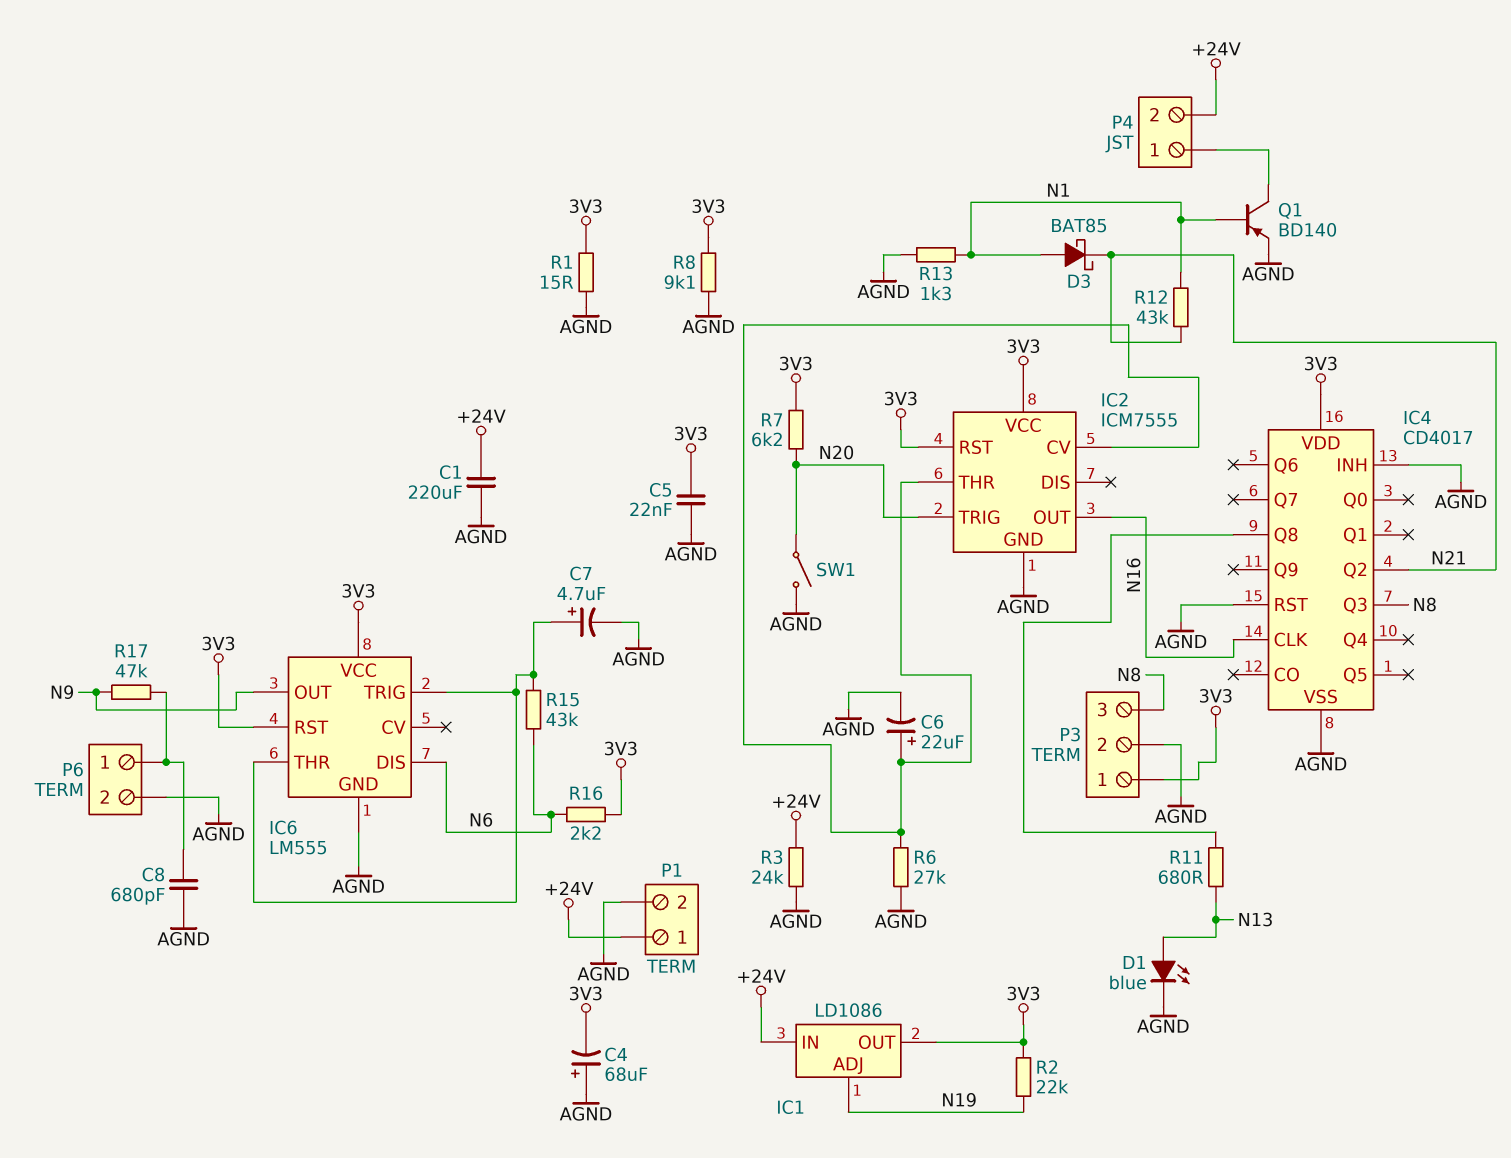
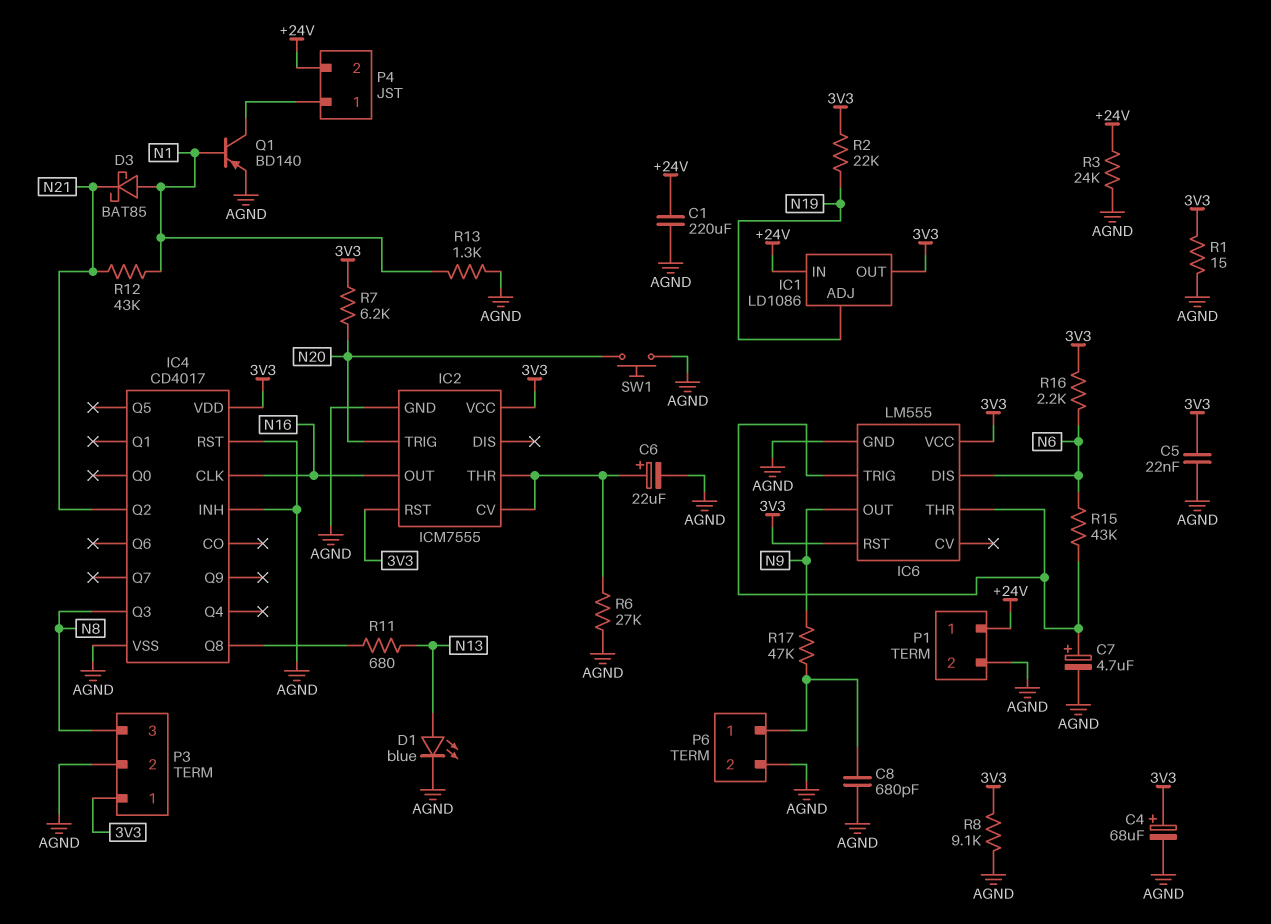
C4: 68uF (plus AGND, minus 3V3) -> 68uF (plus 3V3, minus AGND)
SW1: switch (AGND, N20) -> button (AGND, N20)

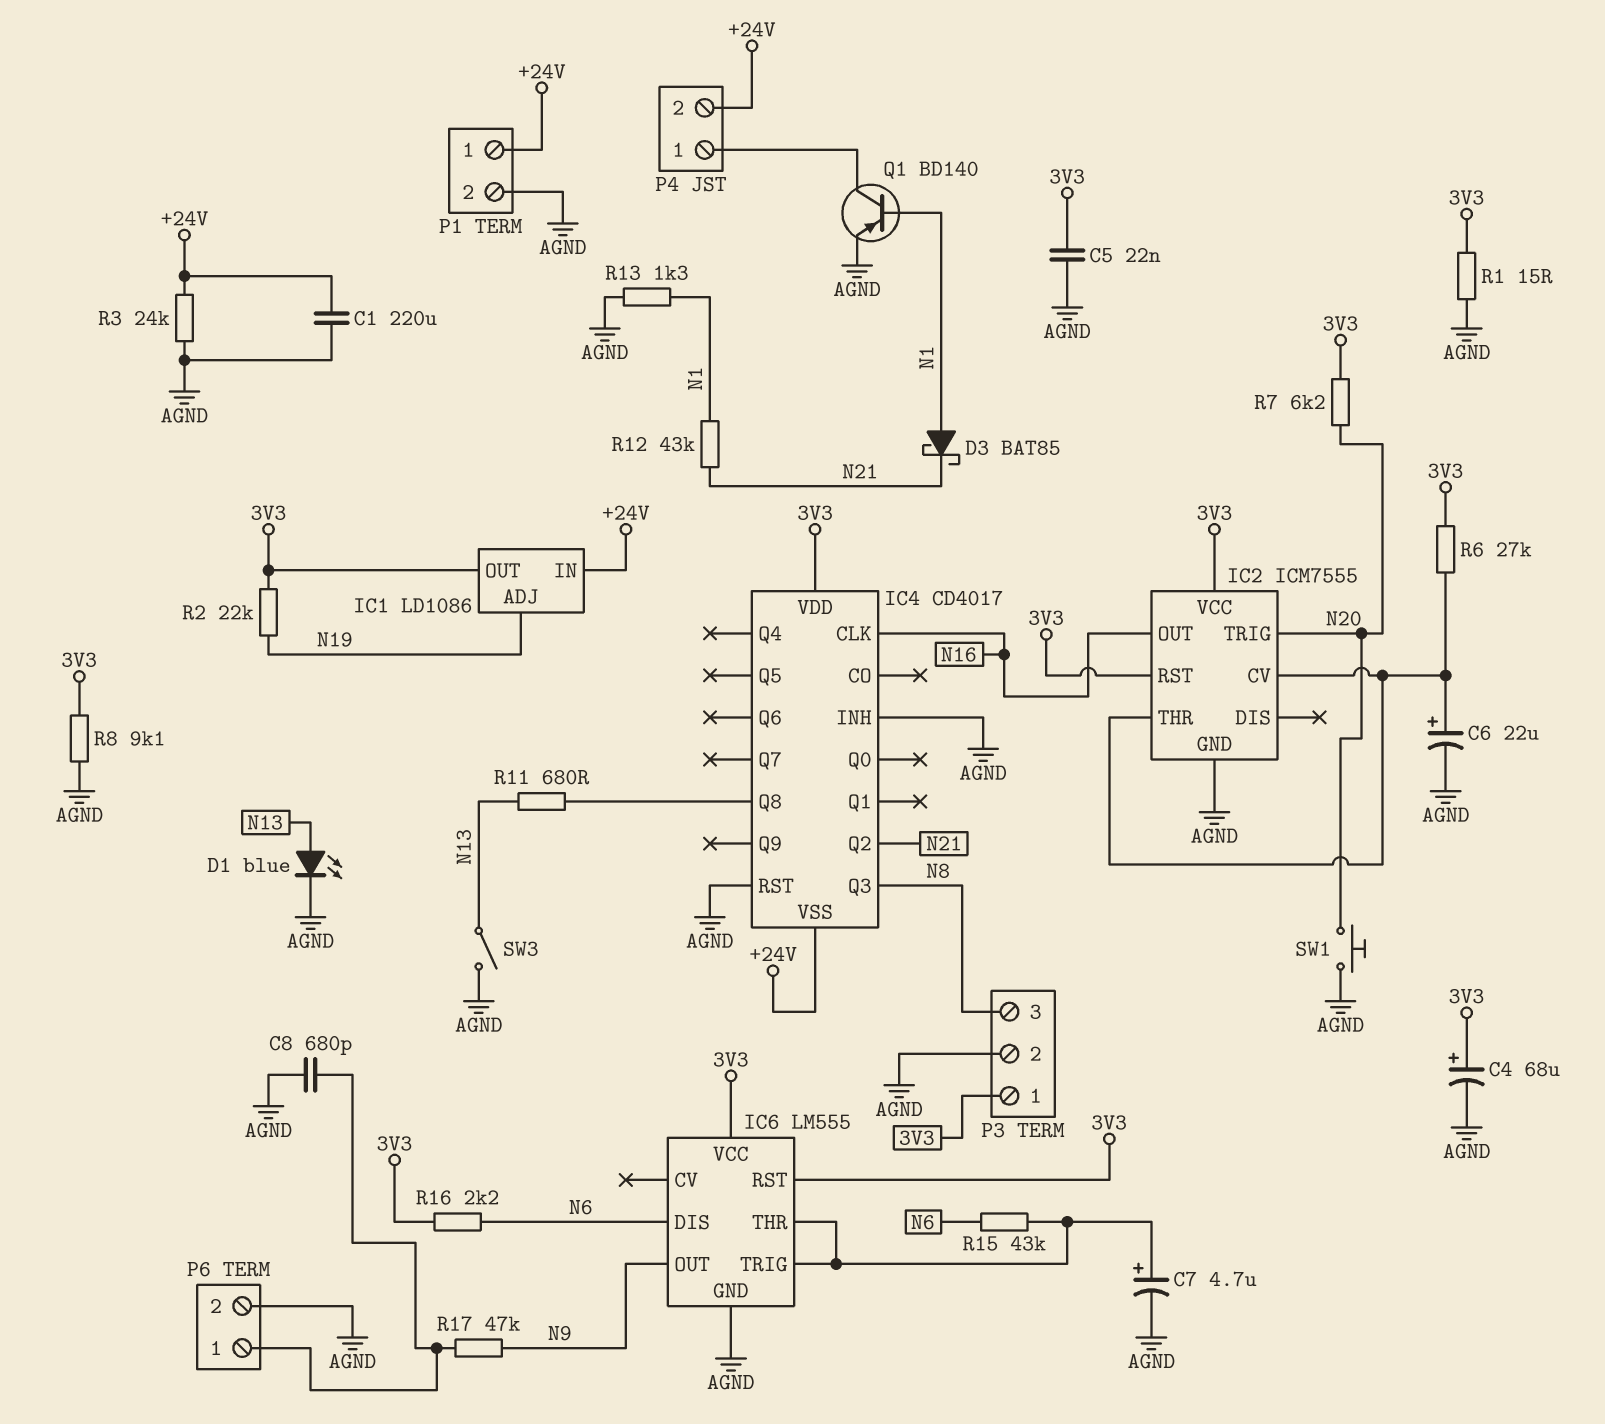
IC4 pin VSS: AGND -> +24V
R6: 27k (AGND, IC2/CV) -> 27k (3V3, IC2/CV)
SW3: none -> switch (AGND, N13)

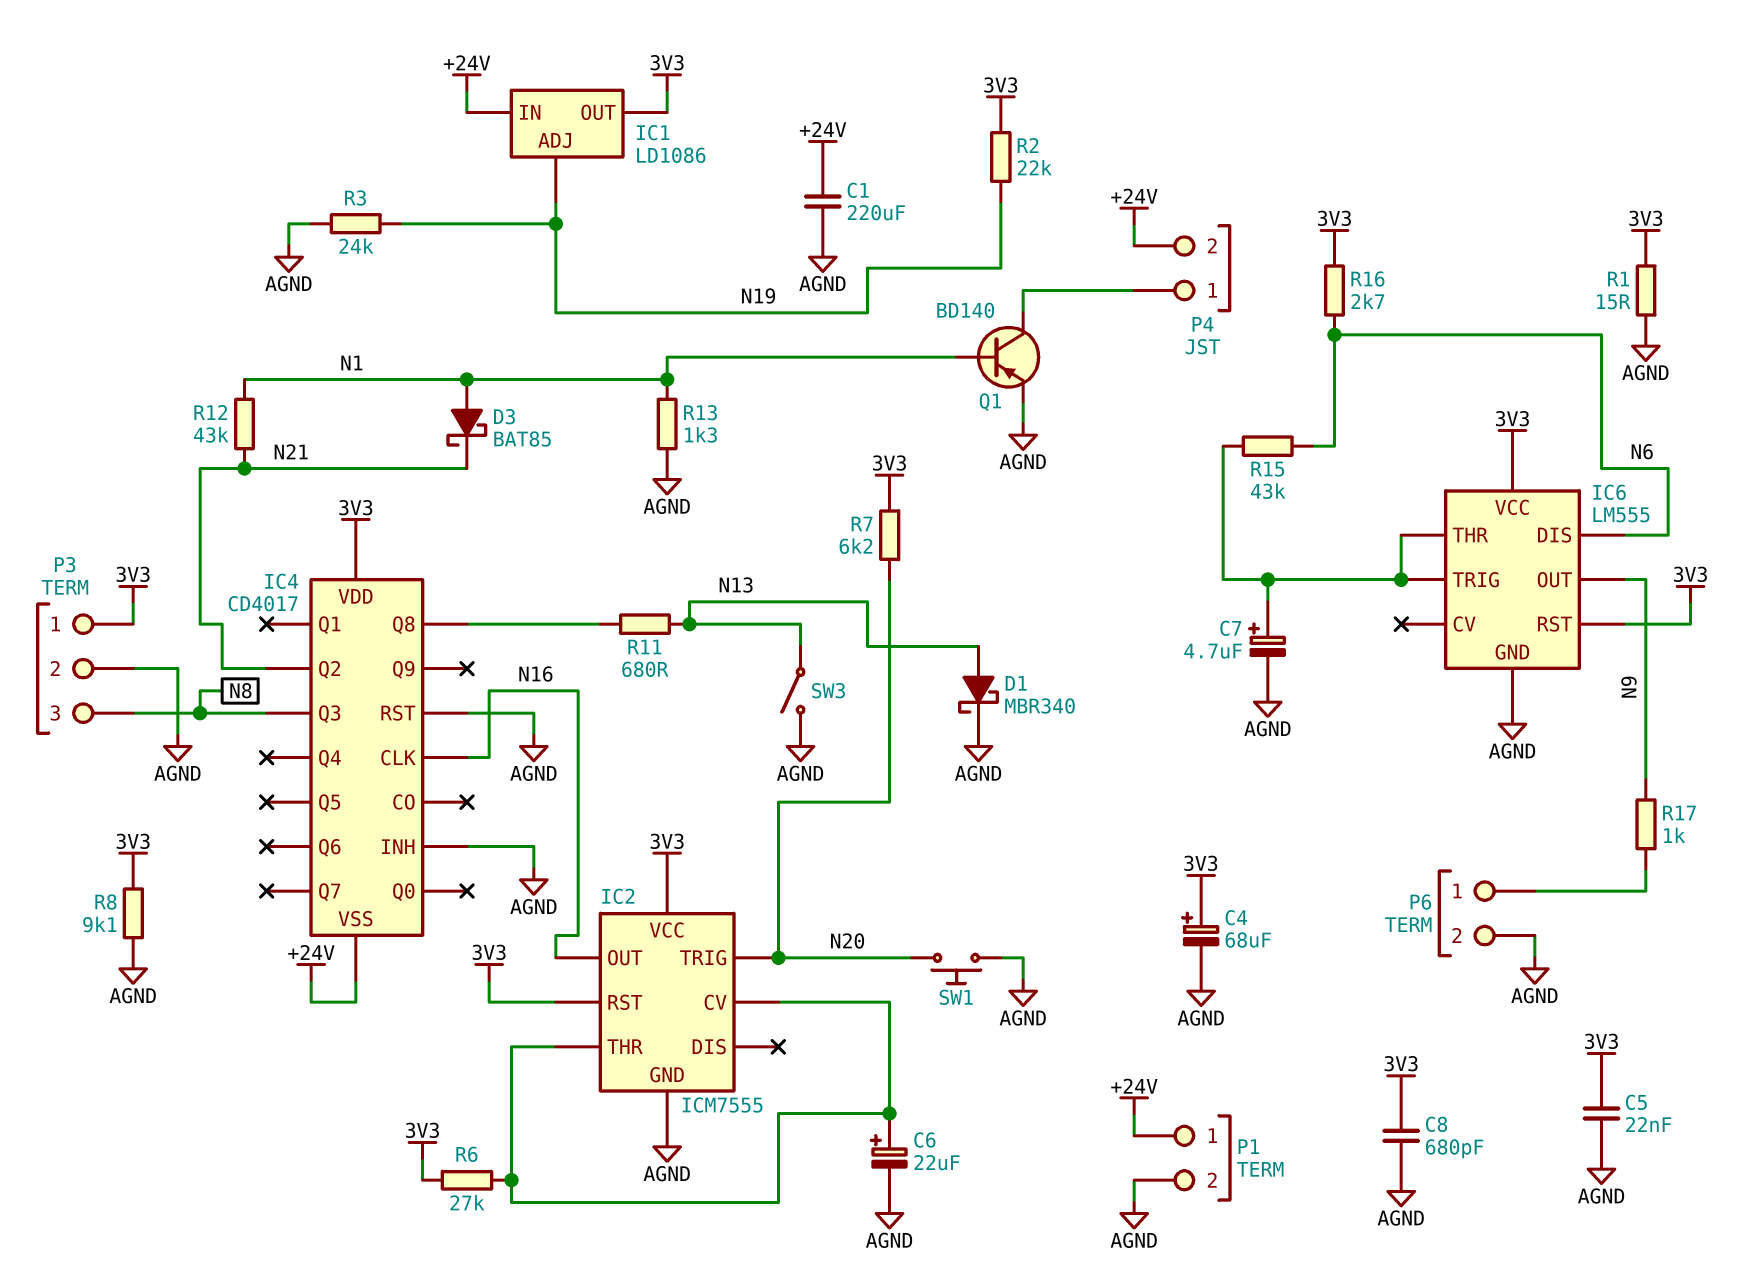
C8: 680pF (AGND, P6/1) -> 680pF (3V3, AGND)
D1: LED blue (A N13, K AGND) -> schottky MBR340 (A N13, K AGND)
R3: 24k (+24V, AGND) -> 24k (AGND, N19)
R16: 2.2k (3V3, N6) -> 2.7k (3V3, N6)
R17: 47k (N9, P6/1) -> 1k (N9, P6/1)

